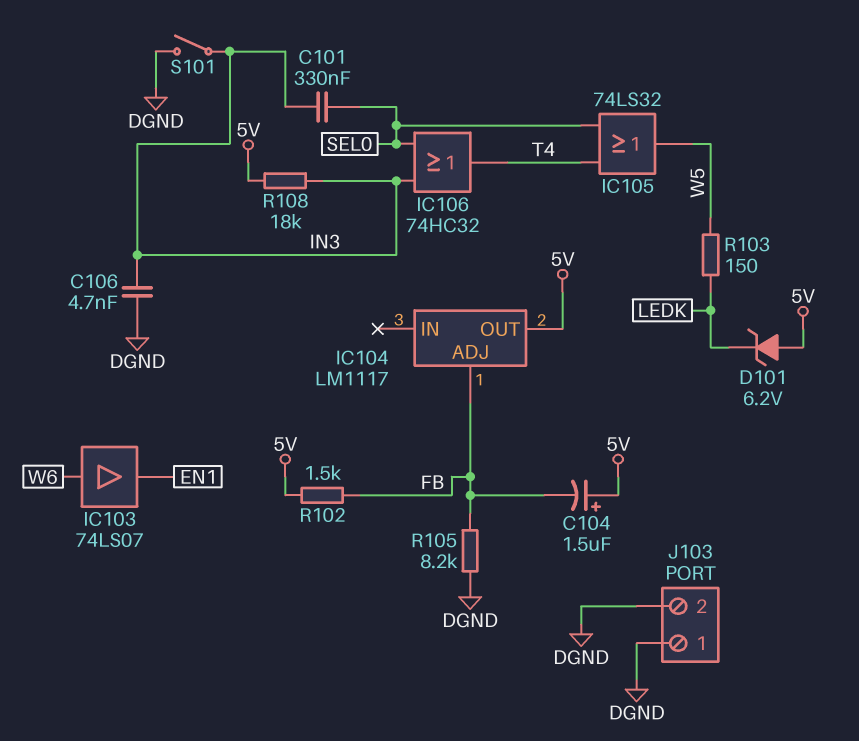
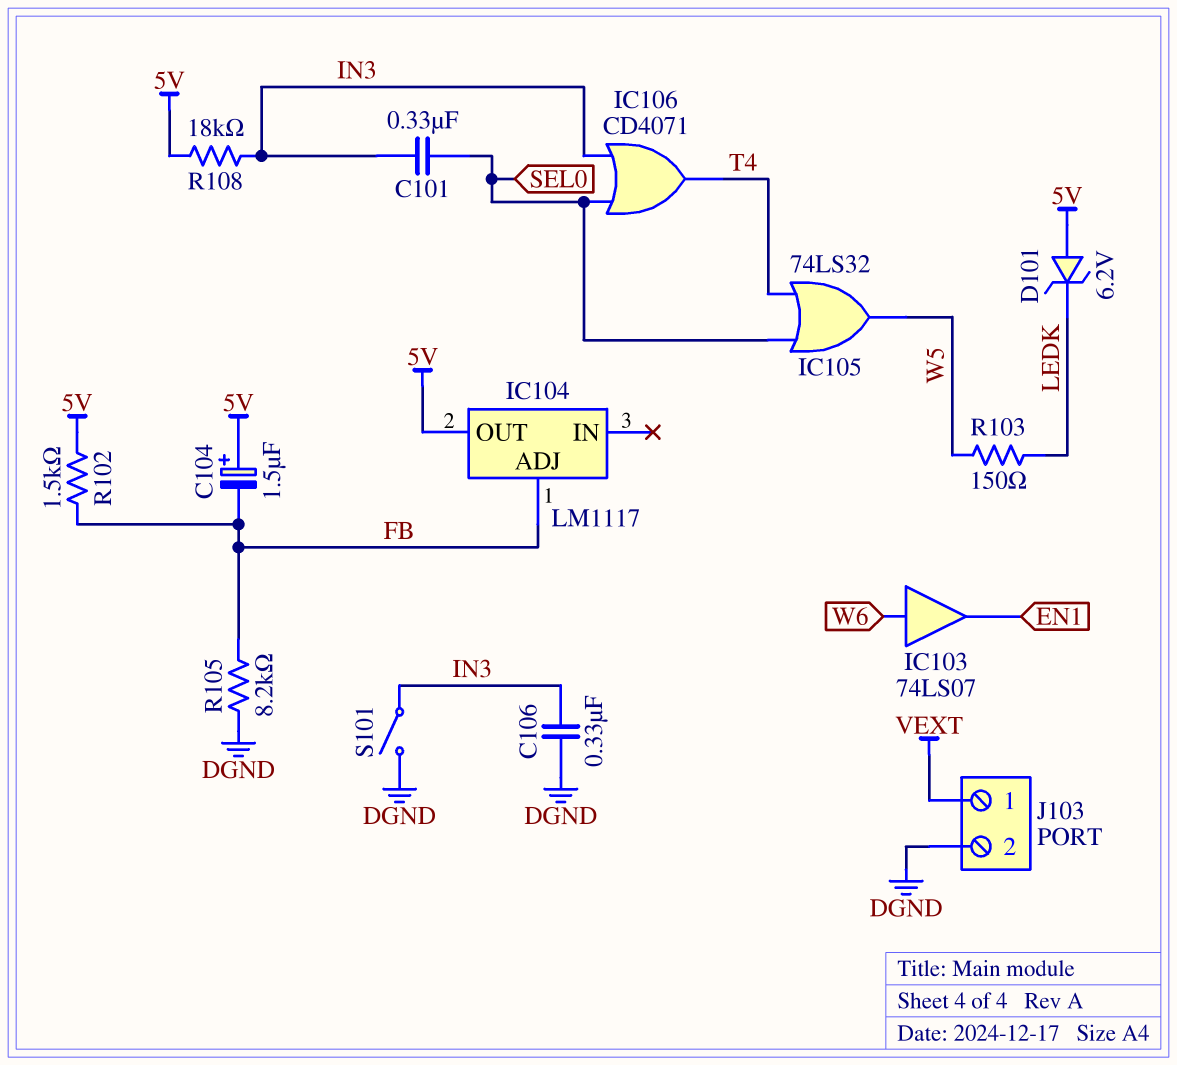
C106: 4.7nF (DGND, IN3) -> 330nF (DGND, IN3)
IC106: OR 74HC32 (in IN3, in SEL0, out T4) -> OR CD4071 (in IN3, in SEL0, out T4)
J103 pin 1: DGND -> VEXT

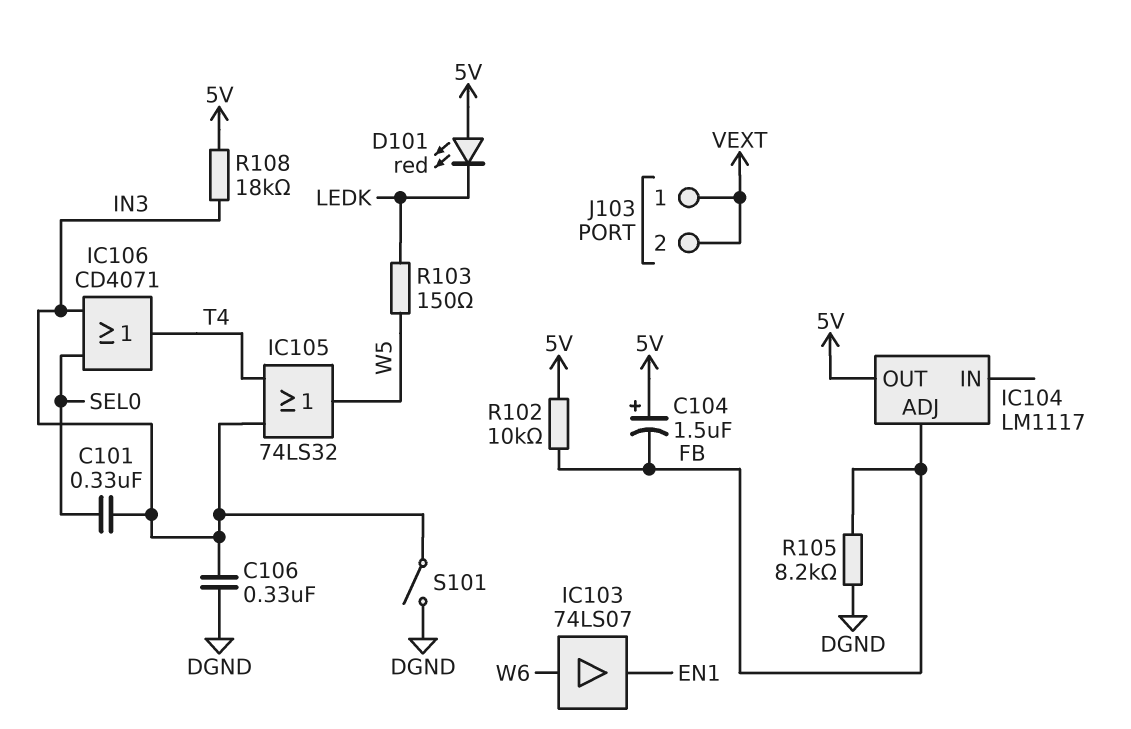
D101: zener 6.2V (A 5V, K LEDK) -> LED red (A 5V, K LEDK)
IC105: OR 74LS32 (in SEL0, in T4, out W5) -> OR 74LS32 (in IN3, in T4, out W5)
J103 pin 2: DGND -> VEXT
R102: 1.5k (5V, FB) -> 10k (5V, FB)

